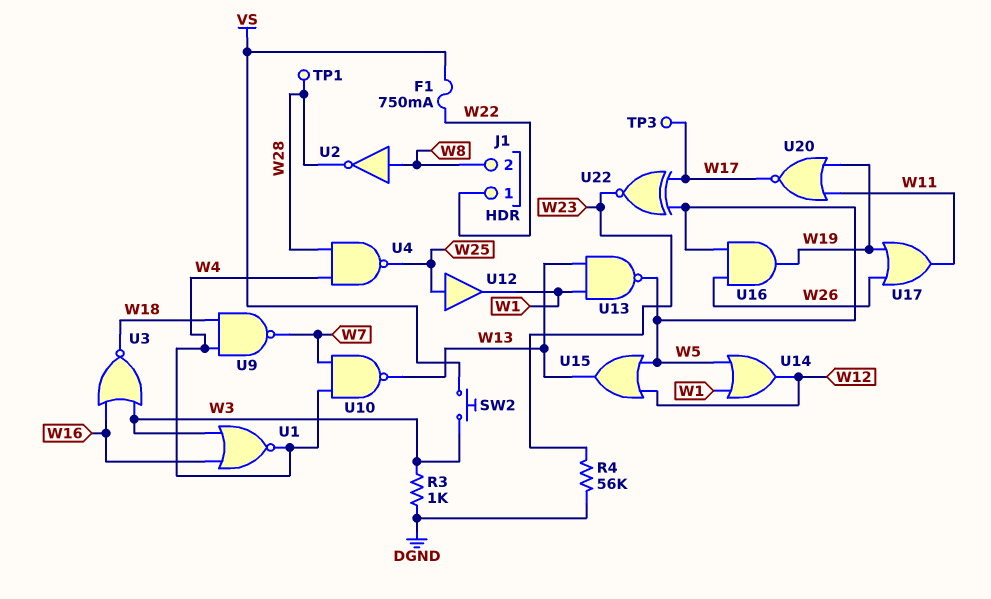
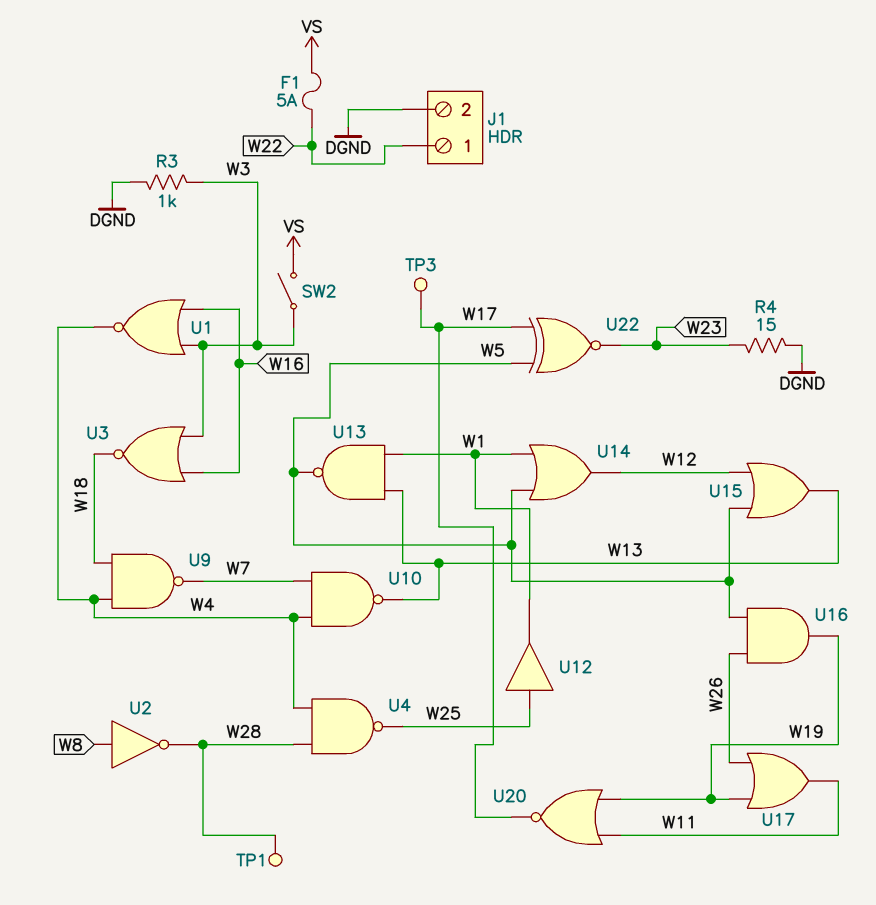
F1: 750mA (VS, W22) -> 5A (VS, W22)
J1 pin 2: W8 -> DGND
R4: 56k (DGND, W23) -> 15 (DGND, W23)
SW2: button (VS, W3) -> switch (VS, W3)

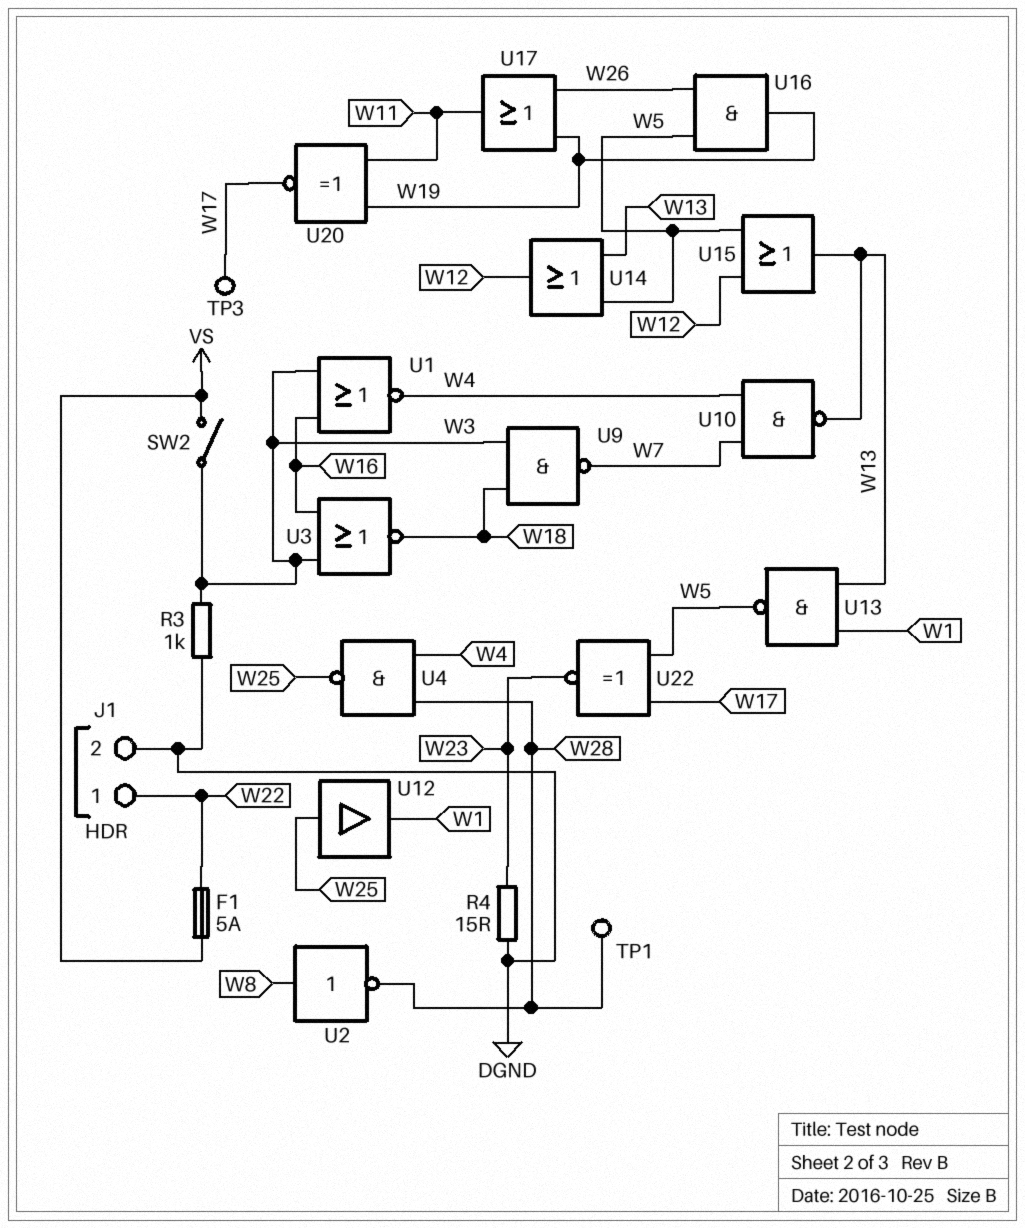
U9: NAND (in W4, in W18, out W7) -> NAND (in W3, in W18, out W7)
U14: OR (in W1, in W5, out W12) -> OR (in W5, in W13, out W12)
U20: NOR (in W11, in W19, out W17) -> XNOR (in W11, in W19, out W17)

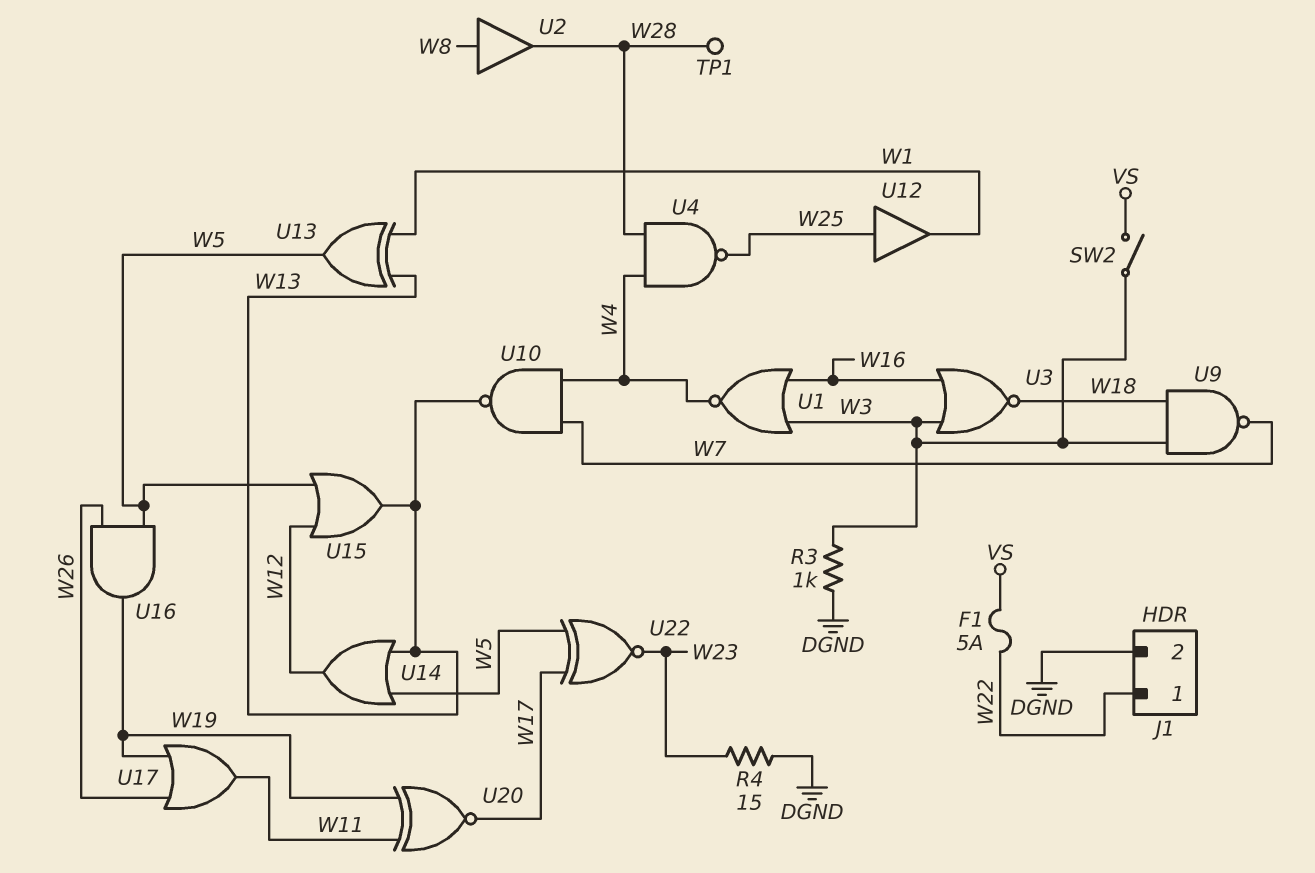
TP3: test point (W17) -> none
U2: NOT (in W8, out W28) -> buffer (in W8, out W28)
U13: NAND (in W1, in W13, out W5) -> XOR (in W1, in W13, out W5)

